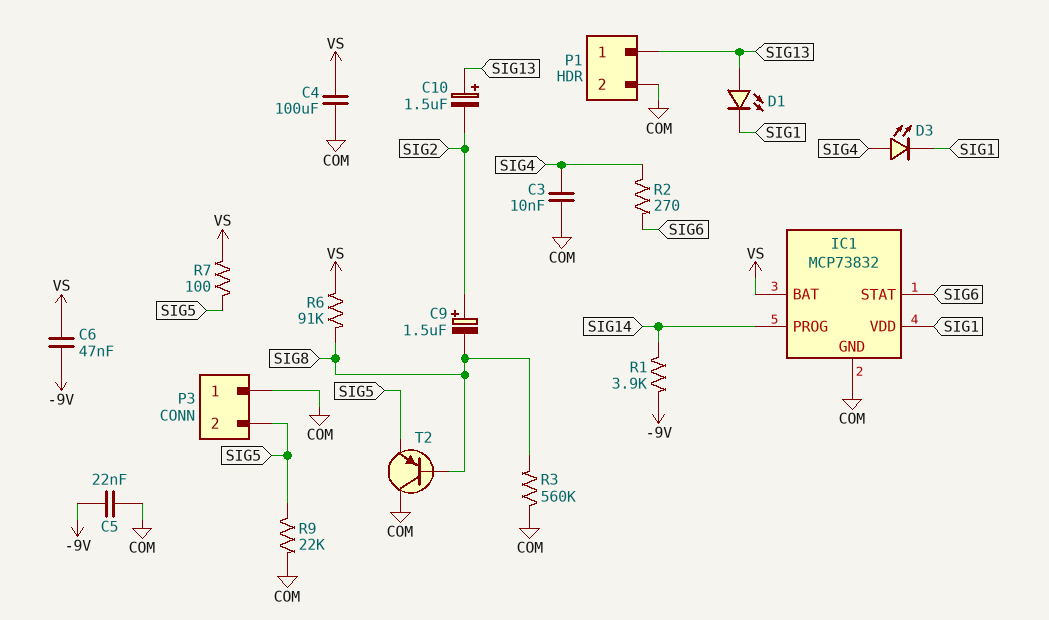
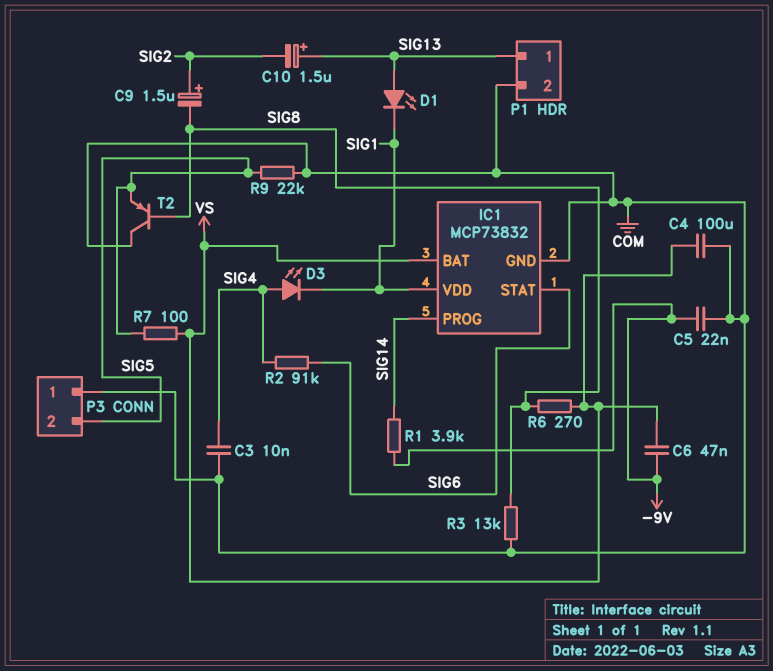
R2: 270 (SIG4, SIG6) -> 91k (SIG4, SIG6)
R3: 560k (COM, SIG8) -> 13k (COM, SIG8)
R6: 91k (SIG8, VS) -> 270 (SIG8, VS)

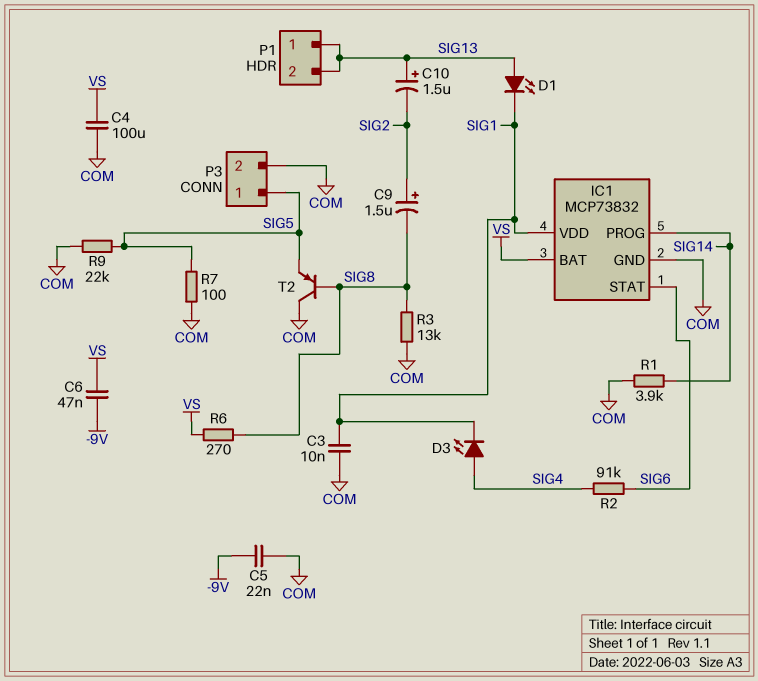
C3: 10nF (COM, SIG4) -> 10nF (COM, SIG1)
P1 pin 2: COM -> SIG13
P3 pin 1: COM -> SIG5
P3 pin 2: SIG5 -> COM
R1: 3.9k (-9V, SIG14) -> 3.9k (COM, SIG14)
R7: 100 (SIG5, VS) -> 100 (COM, SIG5)

